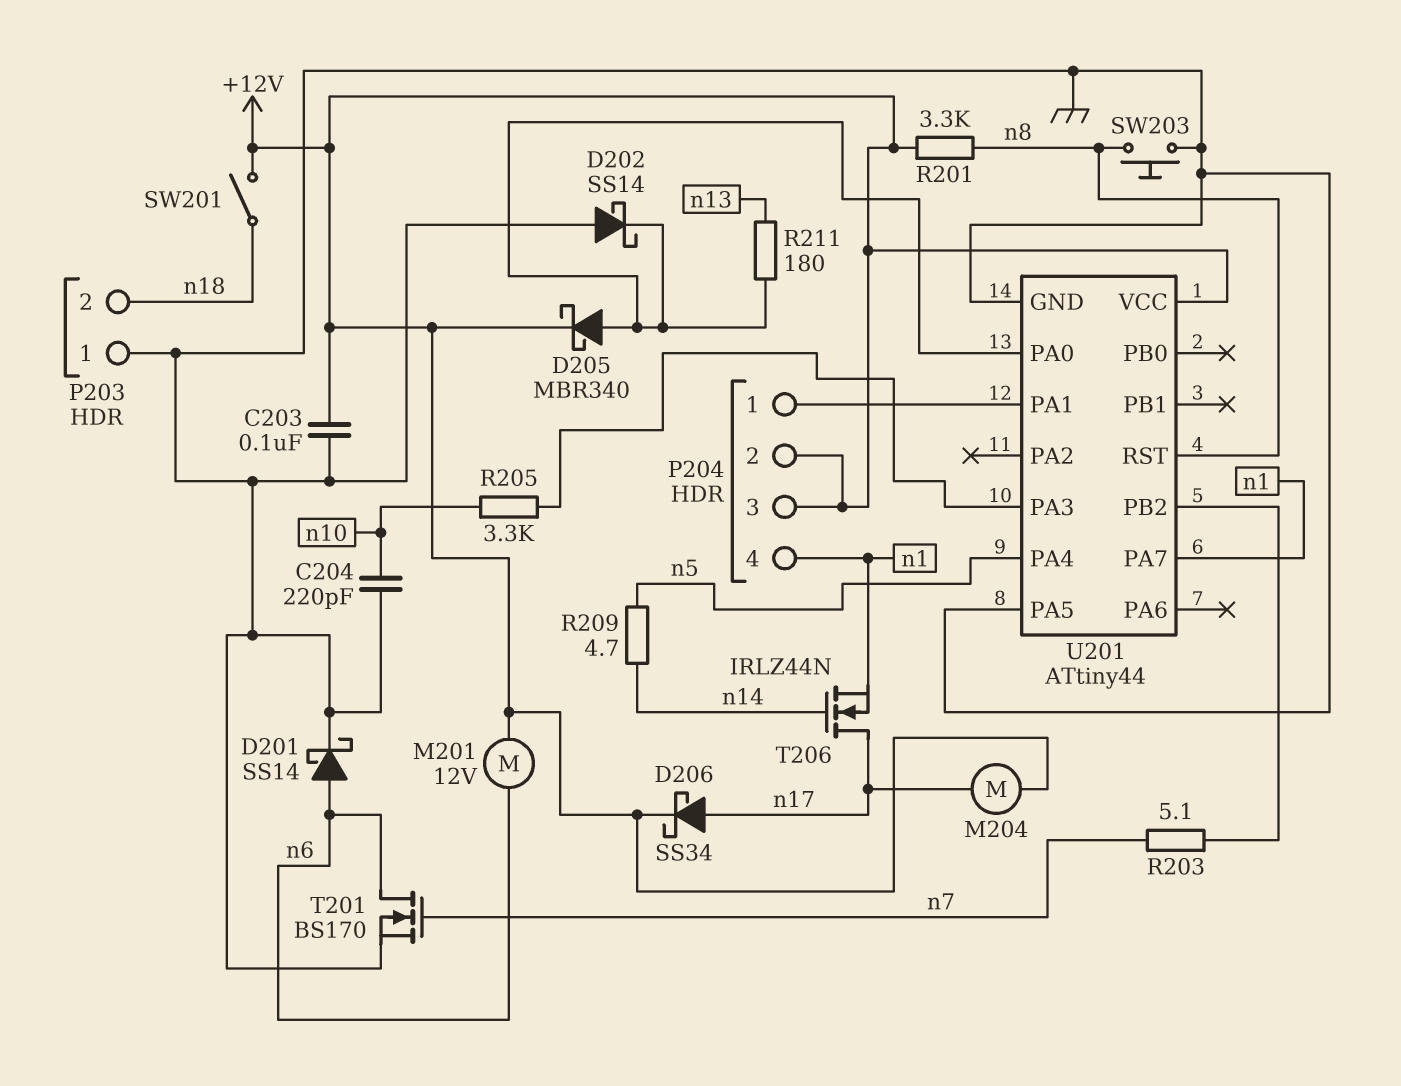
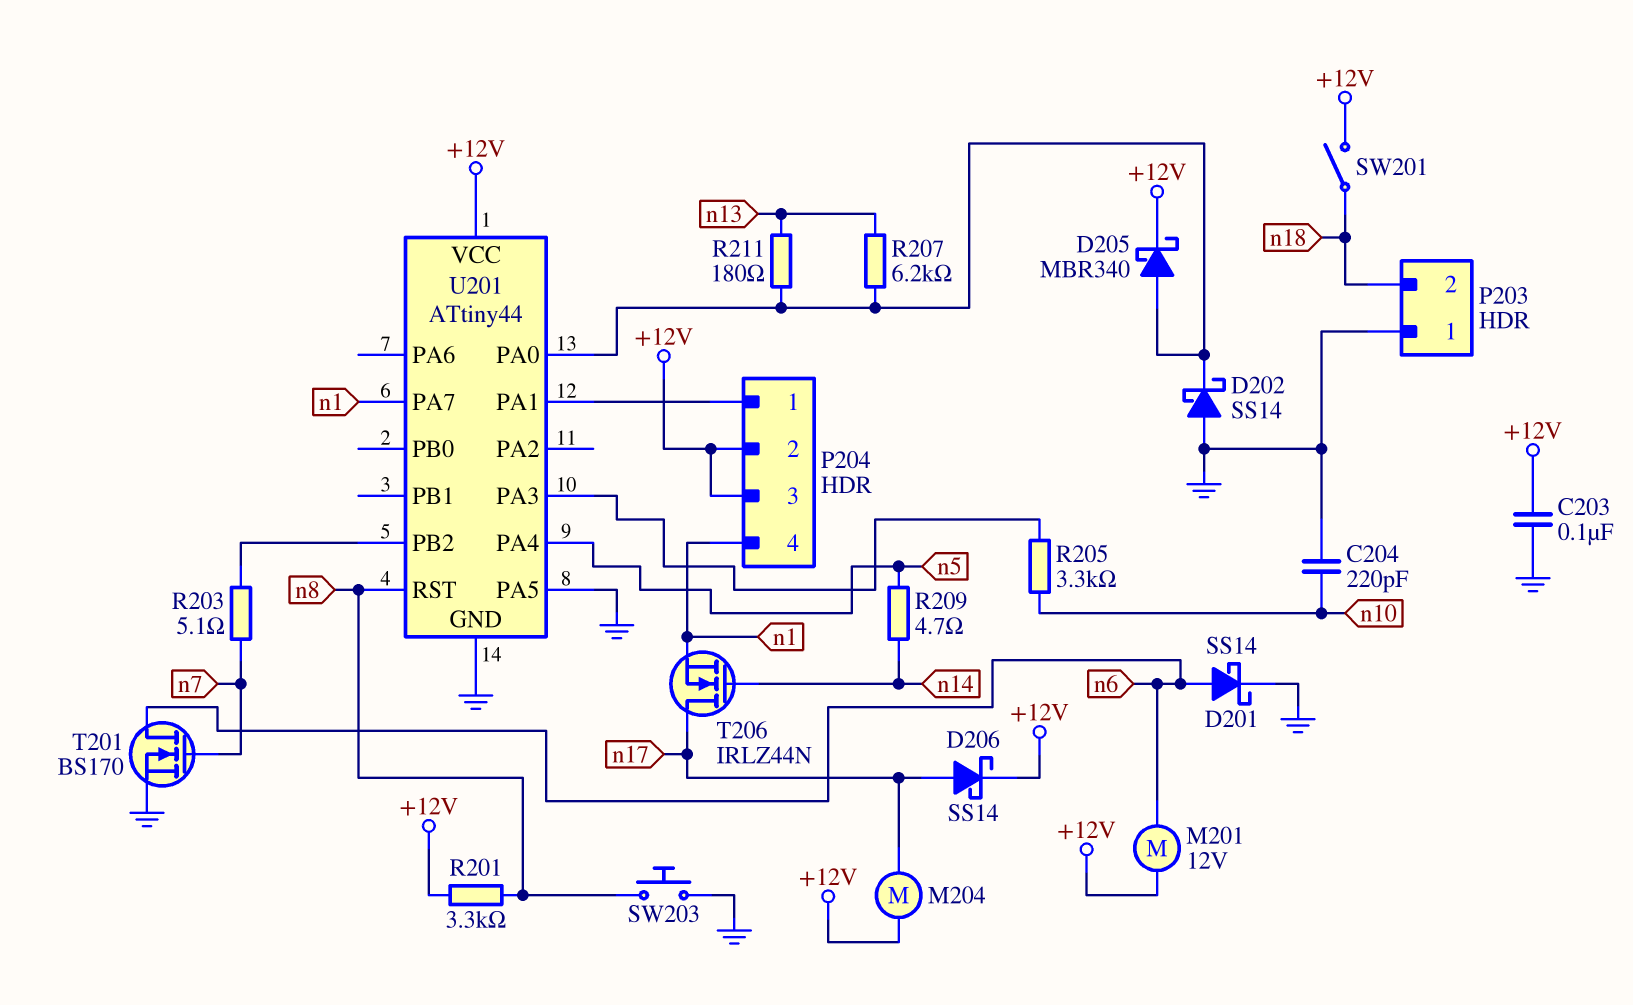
D206: schottky SS34 (A n17, K +12V) -> schottky SS14 (A n17, K +12V)
R207: none -> 6.2k (U201/PA0, n13)

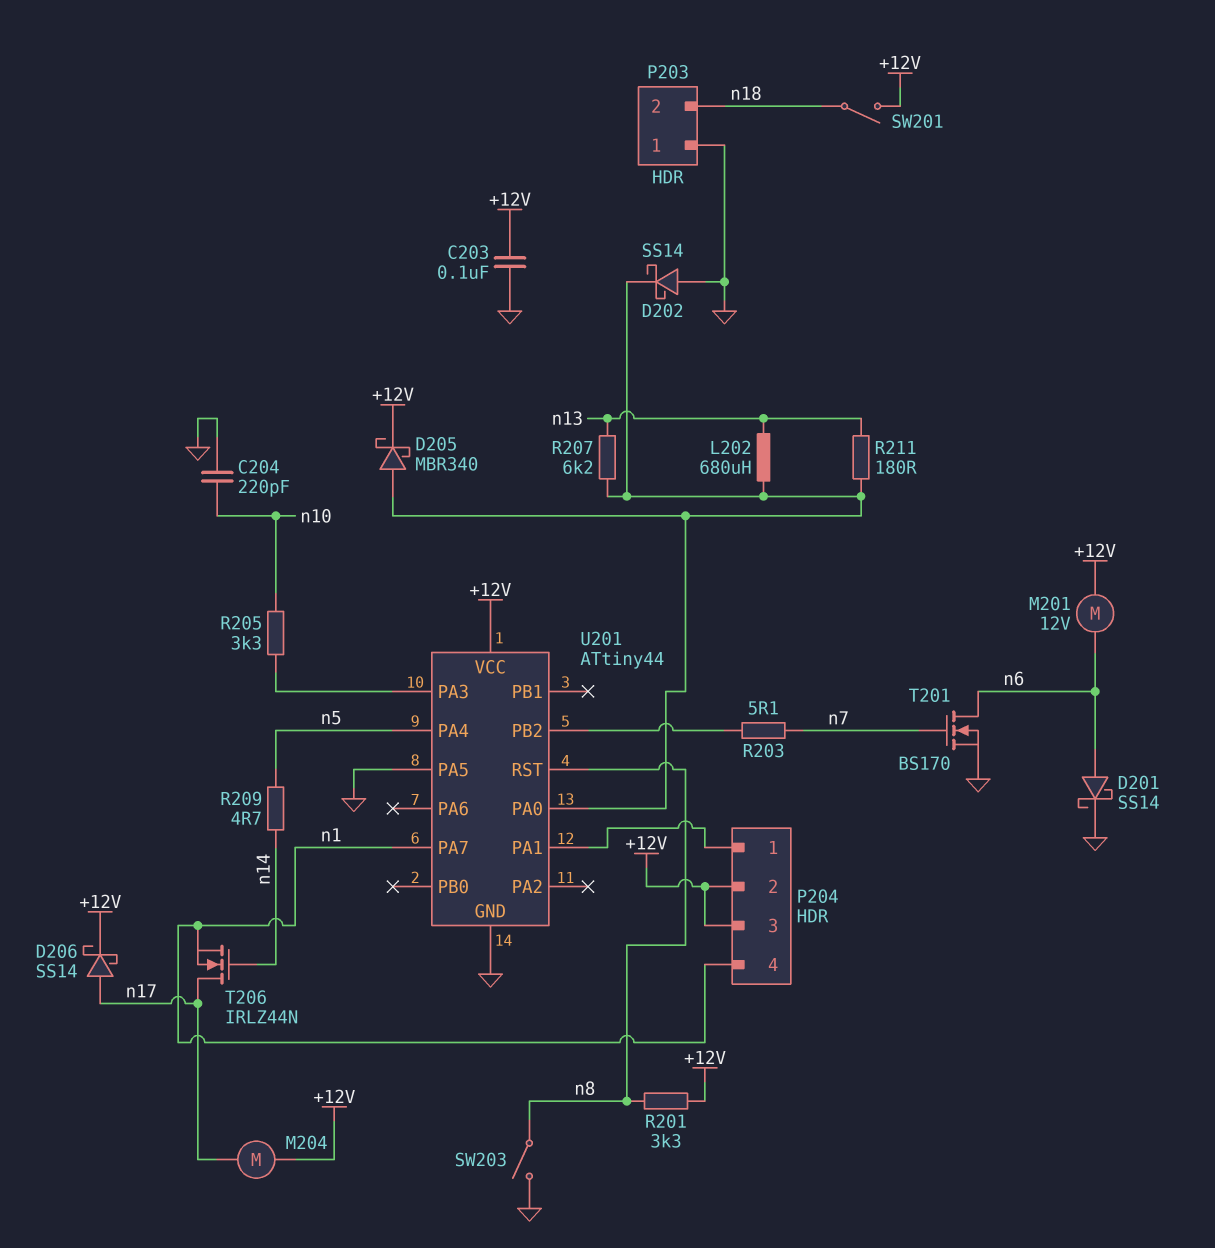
L202: none -> 680uH (U201/PA0, n13)
SW203: button (GND, n8) -> switch (GND, n8)

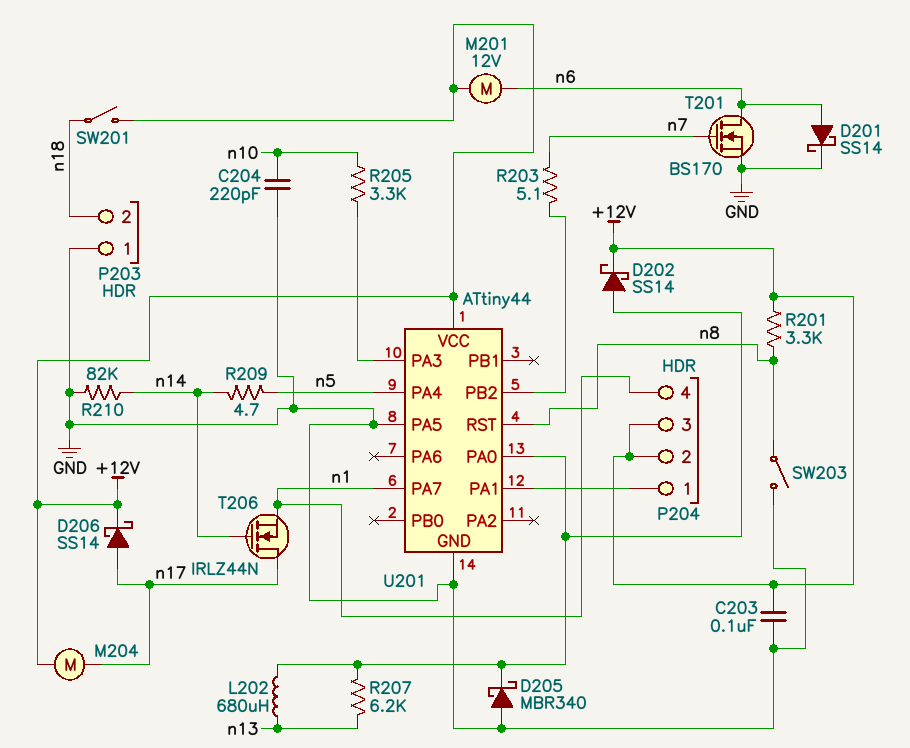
D202: schottky SS14 (A GND, K U201/PA0) -> schottky SS14 (A U201/PA0, K +12V)
D205: schottky MBR340 (A U201/PA0, K +12V) -> schottky MBR340 (A GND, K U201/PA0)
R210: none -> 82k (GND, n14)
R211: 180 (U201/PA0, n13) -> none

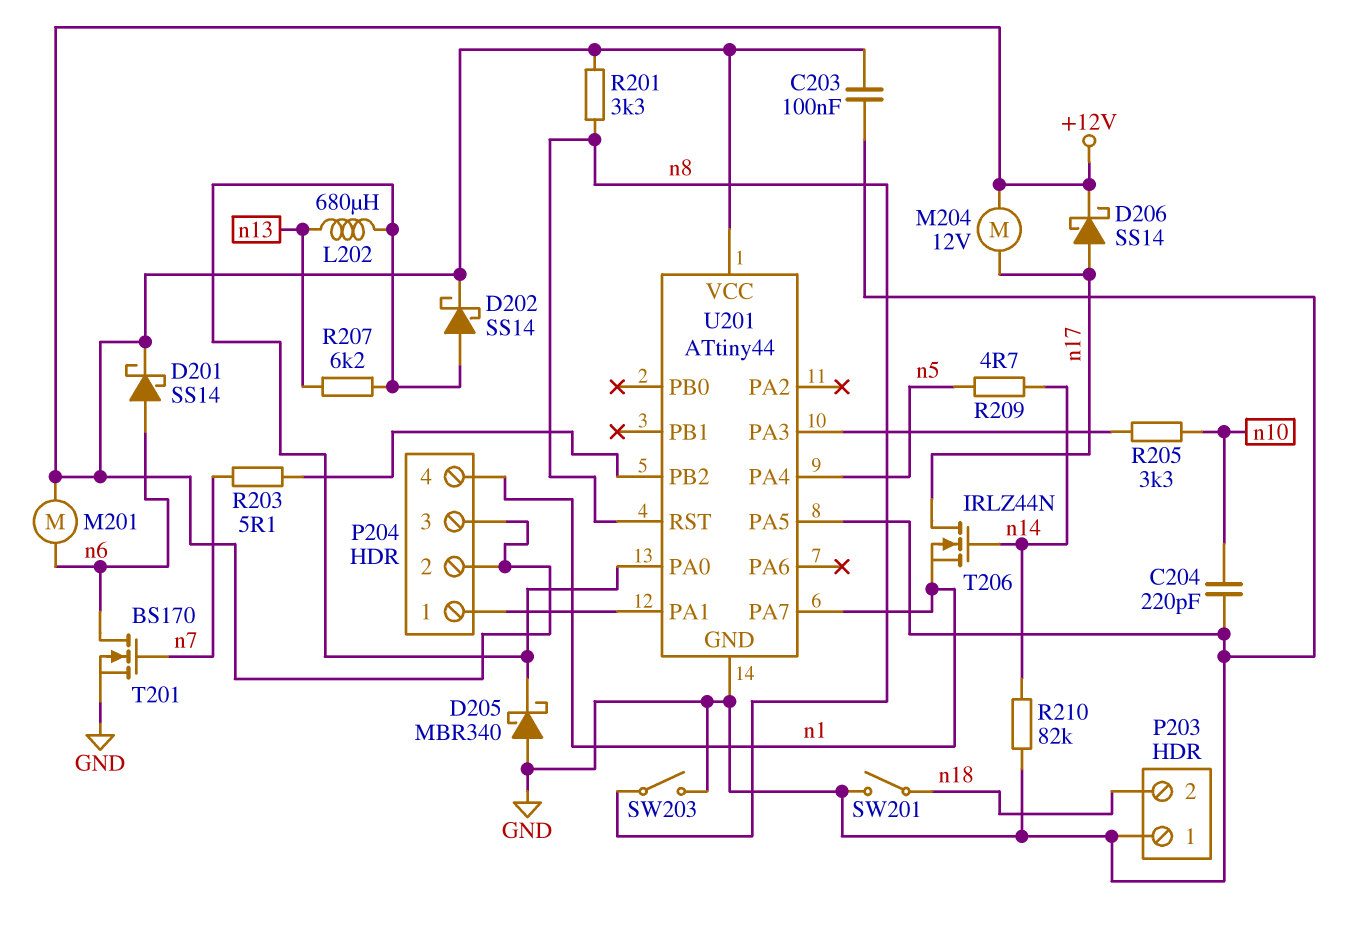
D201: schottky SS14 (A n6, K GND) -> schottky SS14 (A n6, K +12V)
M201: motor 12V (+12V, n6) -> motor (+12V, n6)
M204: motor (+12V, n17) -> motor 12V (+12V, n17)
SW201: switch (+12V, n18) -> switch (GND, n18)

